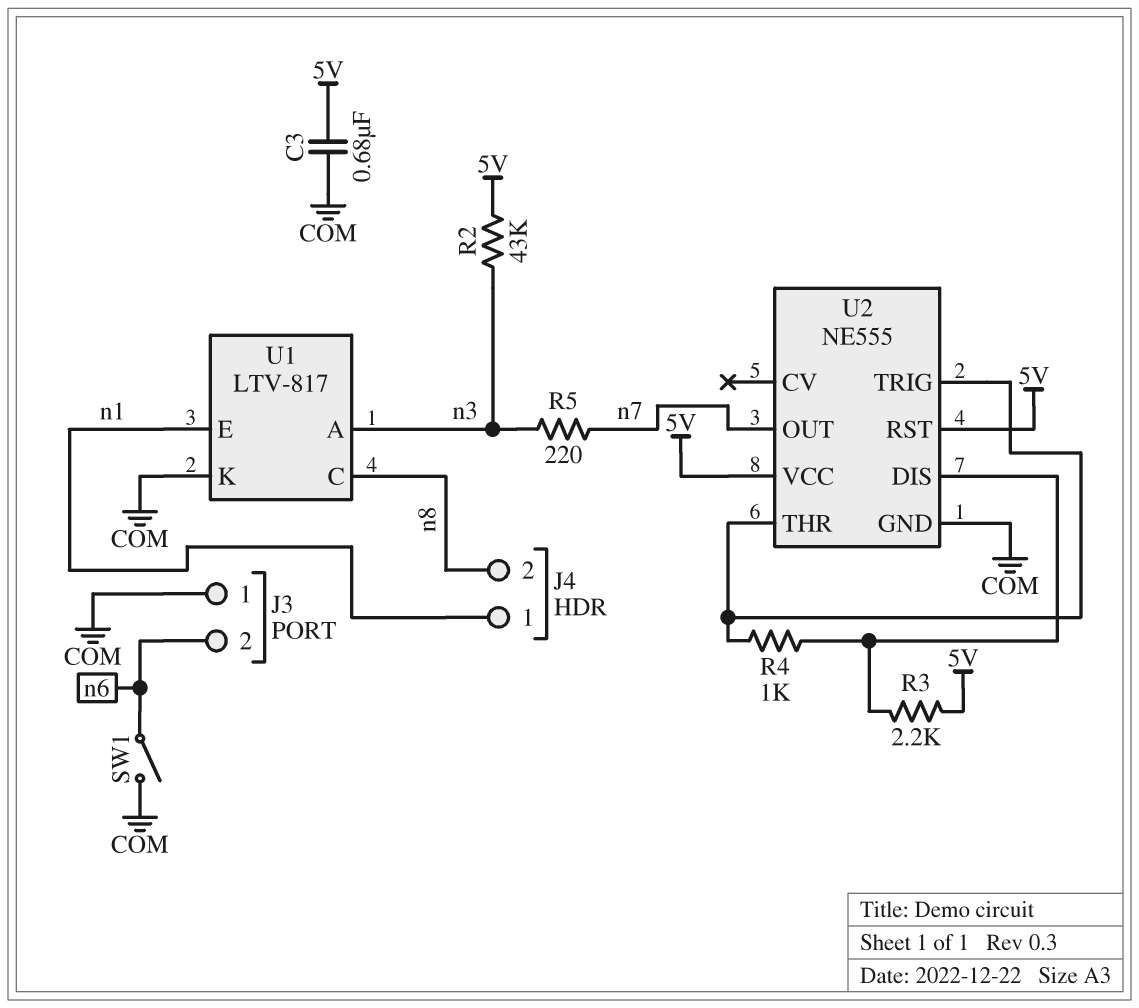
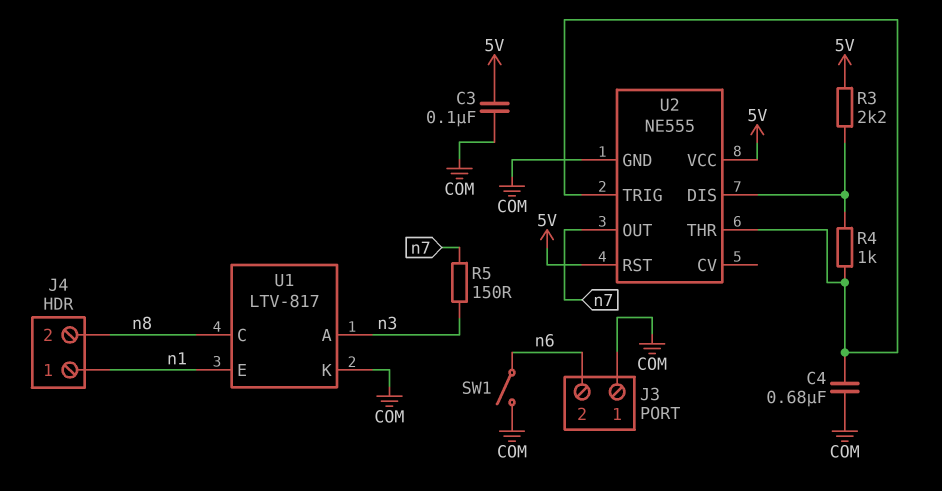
C3: 680nF (5V, COM) -> 100nF (5V, COM)
C4: none -> 680nF (COM, U2/THR)
R2: 43k (5V, n3) -> none
R5: 220 (n3, n7) -> 150 (n3, n7)

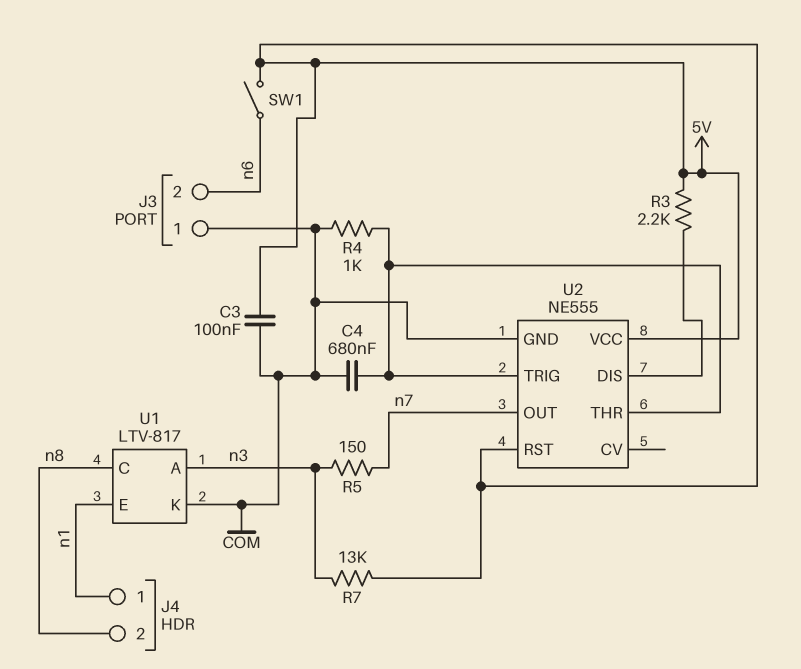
R4: 1k (U2/DIS, U2/THR) -> 1k (COM, U2/THR)
R7: none -> 13k (5V, n3)
SW1: switch (COM, n6) -> switch (5V, n6)

